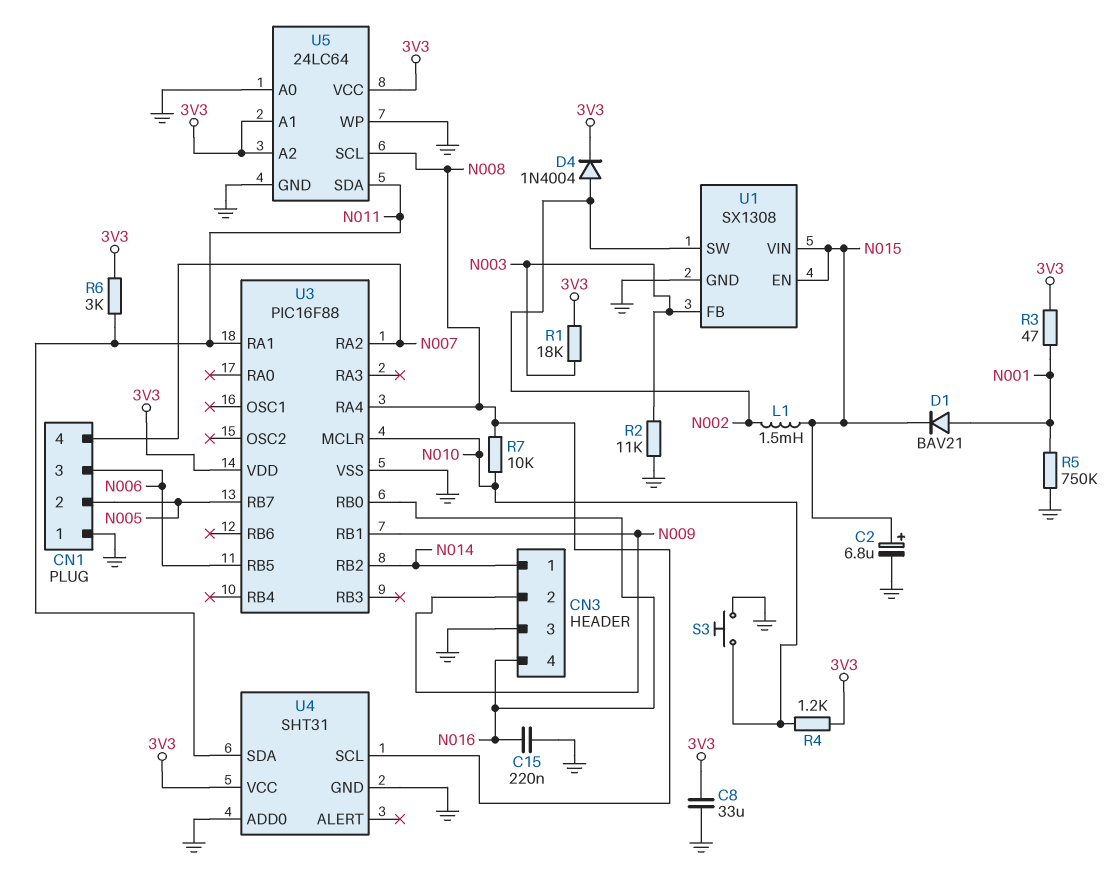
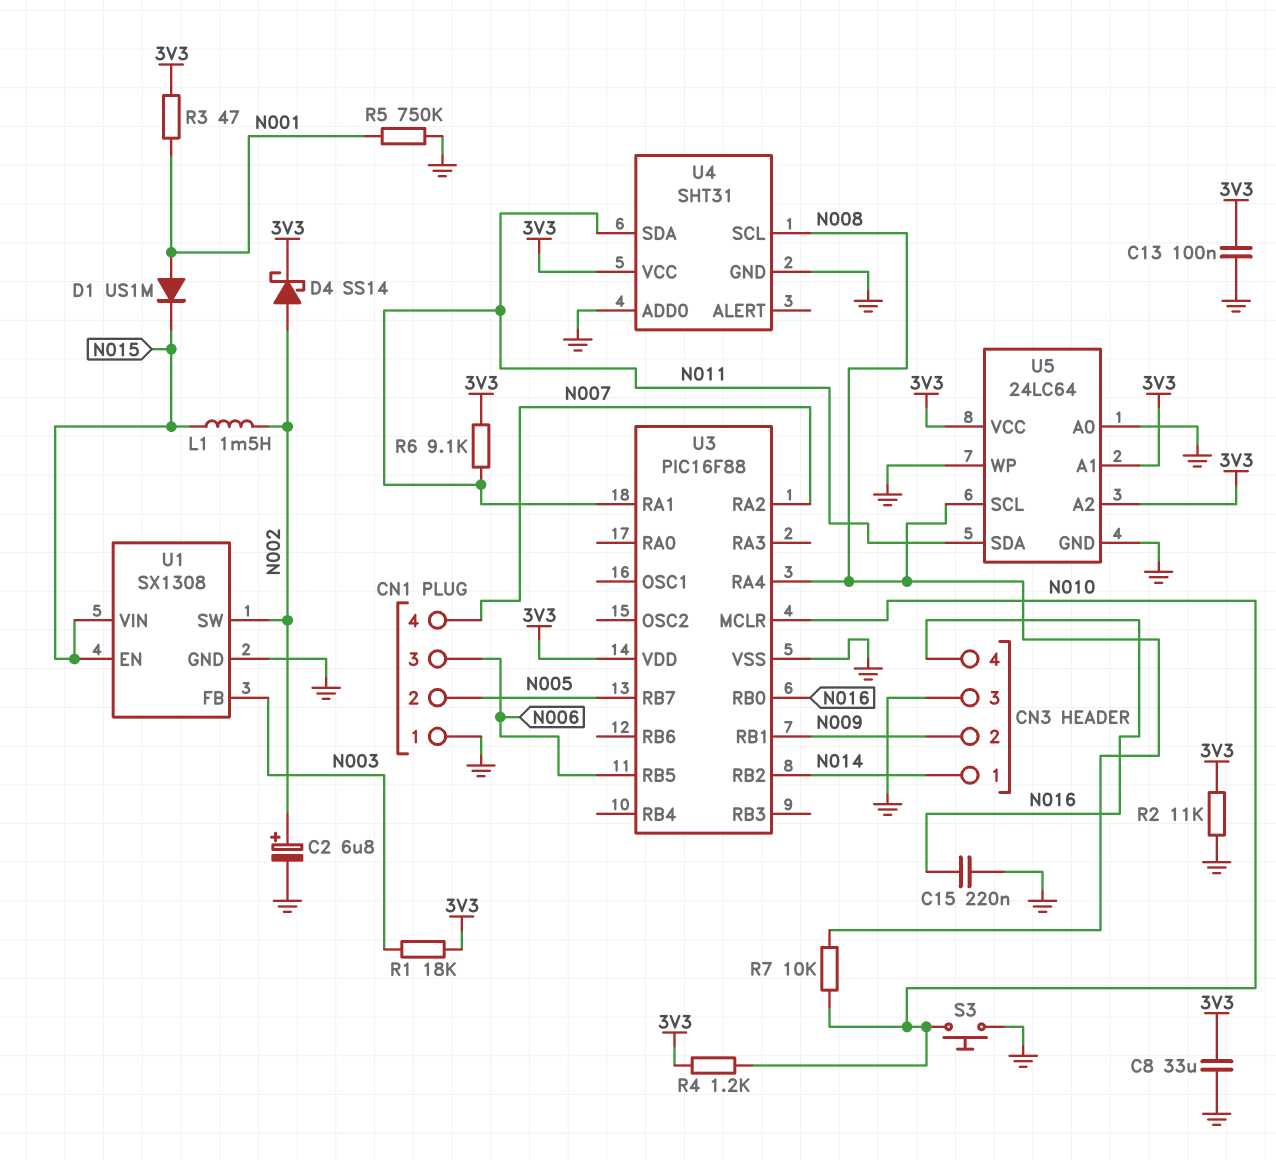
C2: 6.8uF (plus N015, minus GND) -> 6.8uF (plus N002, minus GND)
C13: none -> 100nF (3V3, GND)
D1: diode BAV21 (A N001, K N015) -> diode US1M (A N001, K N015)
D4: diode 1N4004 (A N002, K 3V3) -> schottky SS14 (A N002, K 3V3)
R2: 11k (GND, N003) -> 11k (3V3, GND)
R6: 3k (3V3, N011) -> 9.1k (3V3, N011)

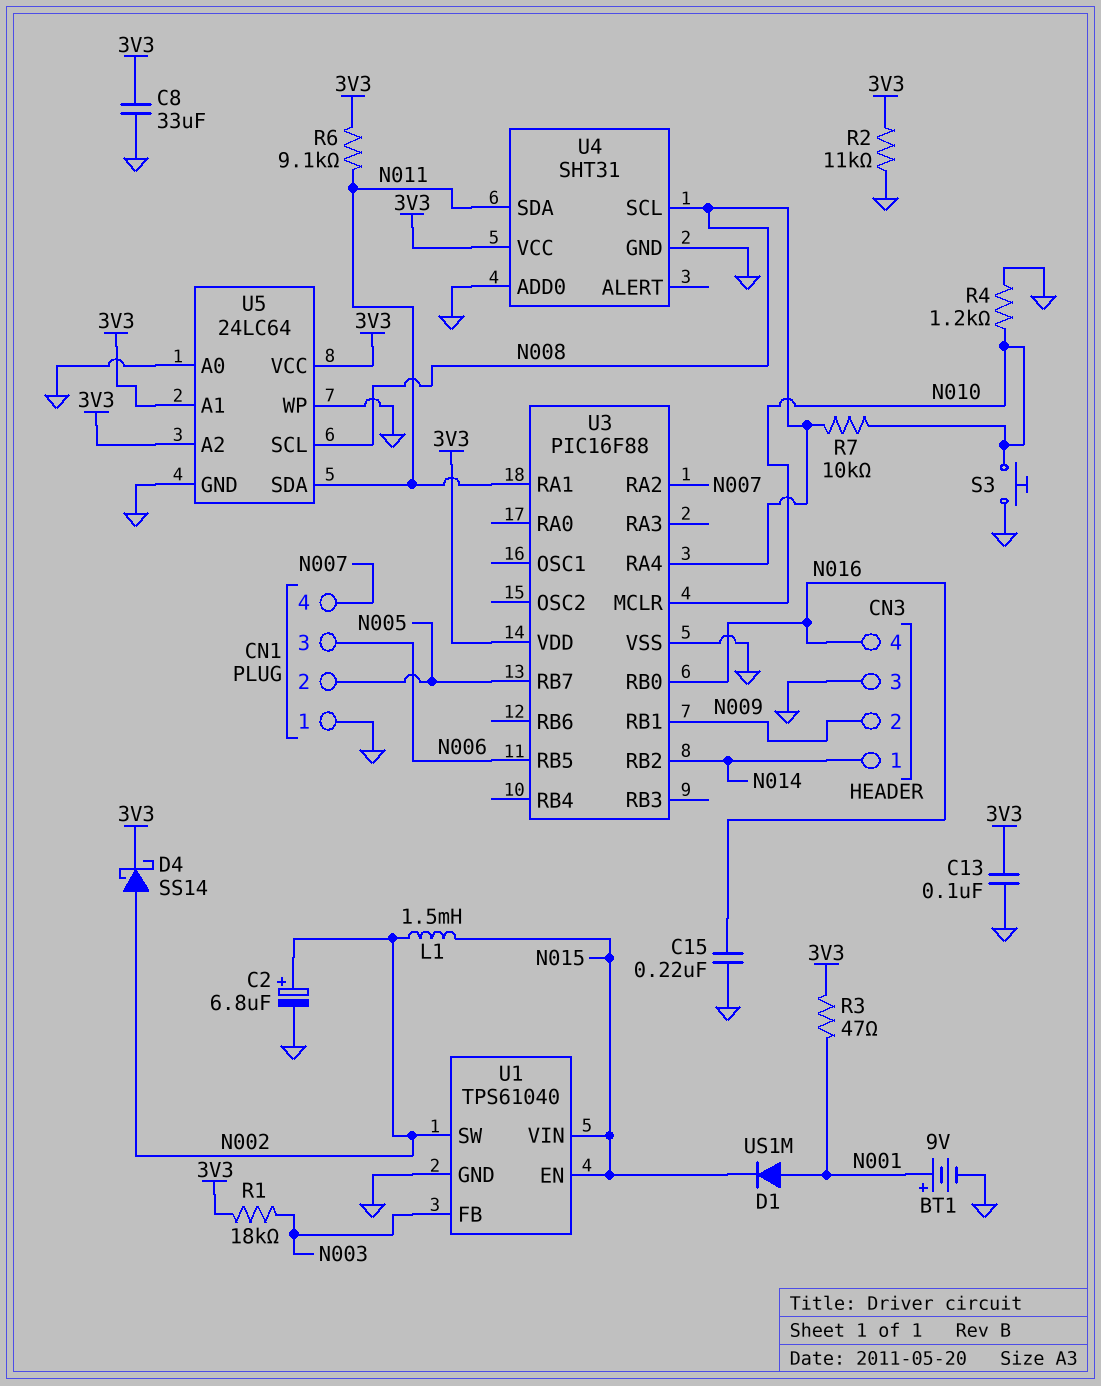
BT1: none -> 9V (plus N001, minus GND)
R4: 1.2k (3V3, N010) -> 1.2k (GND, N010)
R5: 750k (GND, N001) -> none
U1: SX1308 -> TPS61040

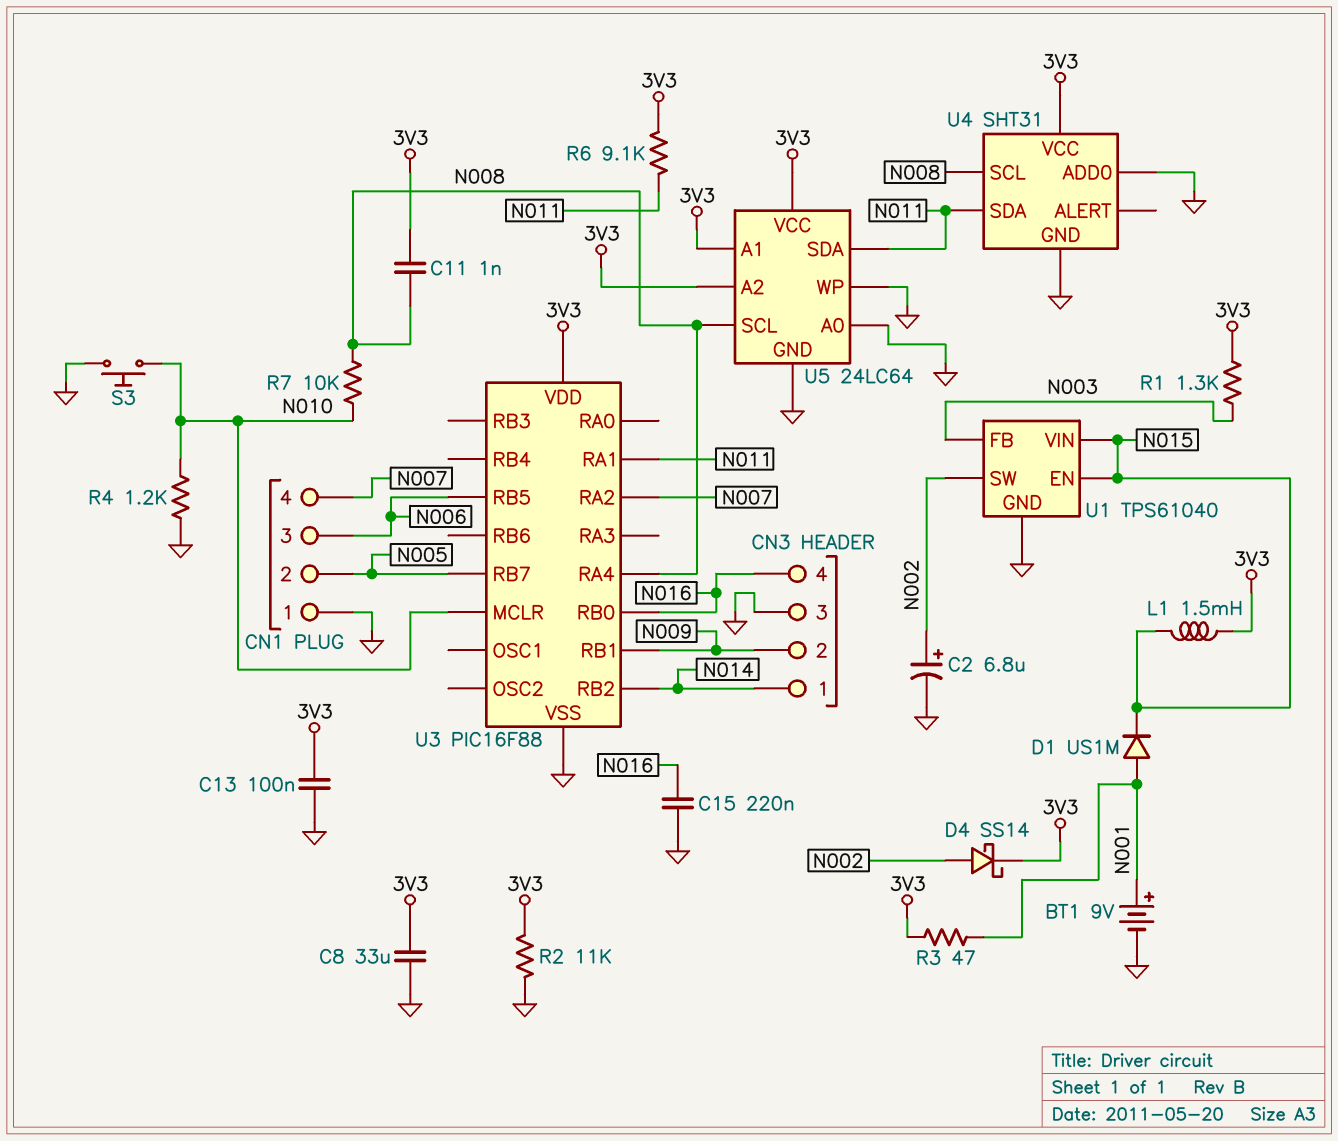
C11: none -> 1nF (3V3, N008)
L1: 1.5mH (N002, N015) -> 1.5mH (3V3, N015)
R1: 18k (3V3, N003) -> 1.3k (3V3, N003)

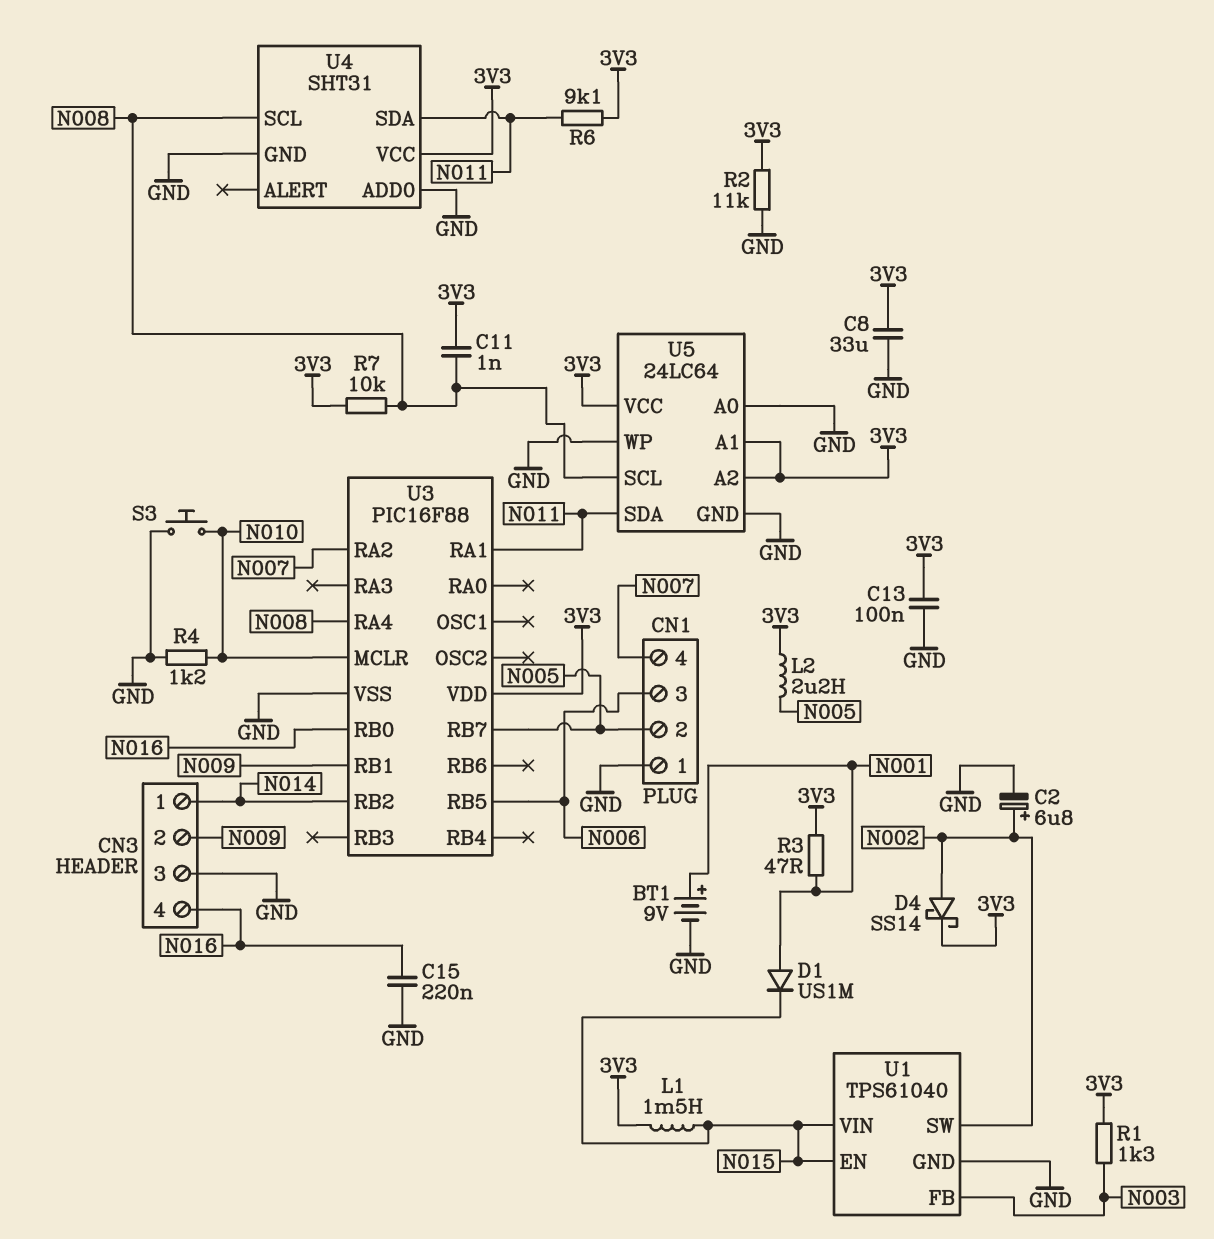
L2: none -> 2.2uH (3V3, N005)
R7: 10k (N008, N010) -> 10k (3V3, N008)

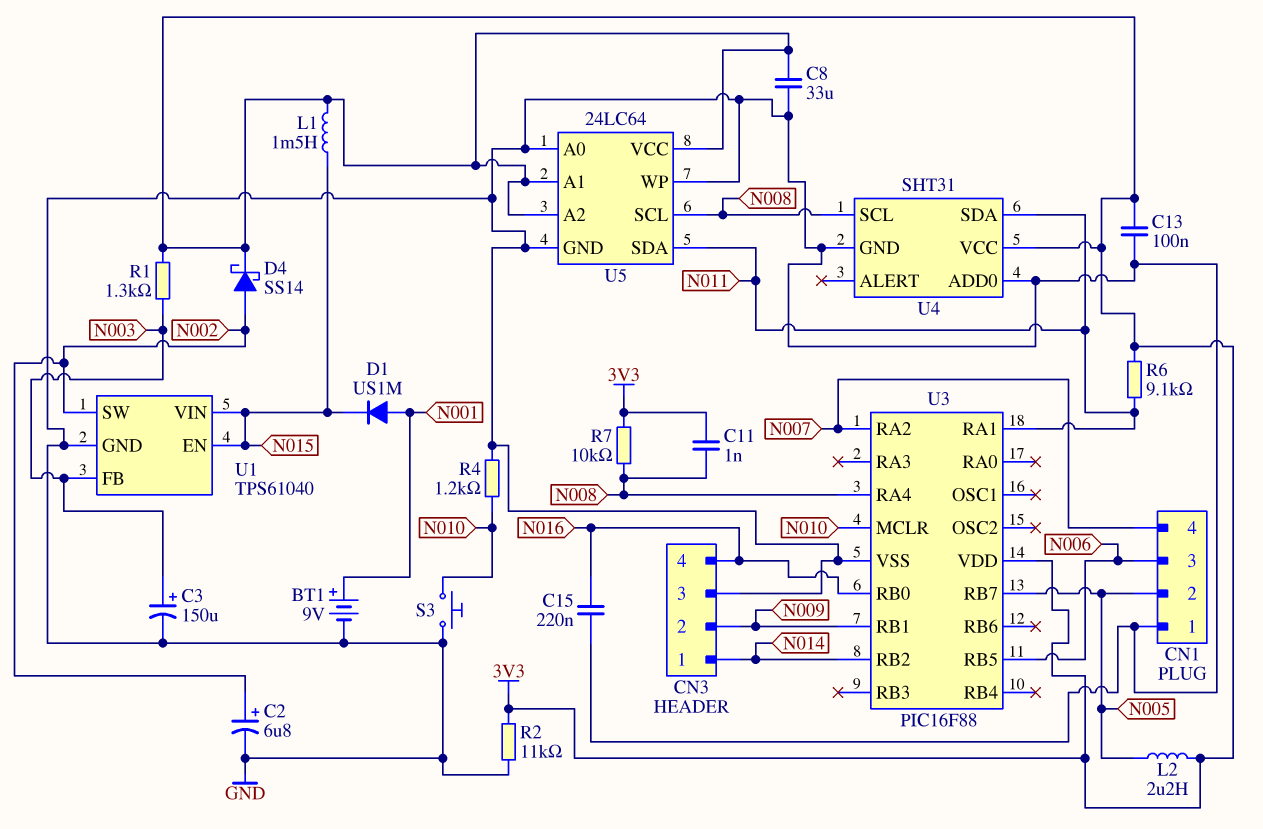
C3: none -> 150uF (plus N003, minus GND)
R3: 47 (3V3, N001) -> none

